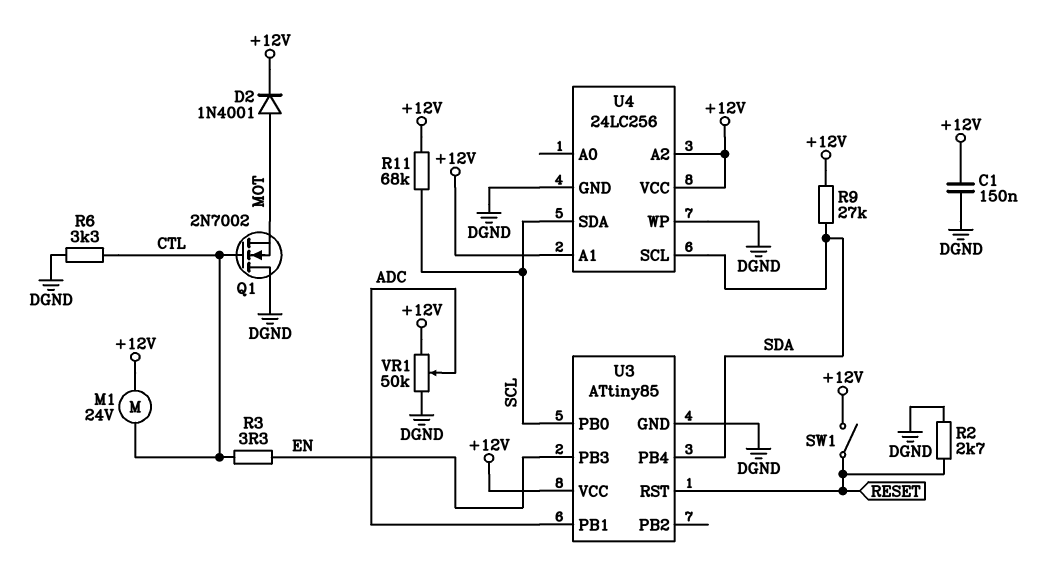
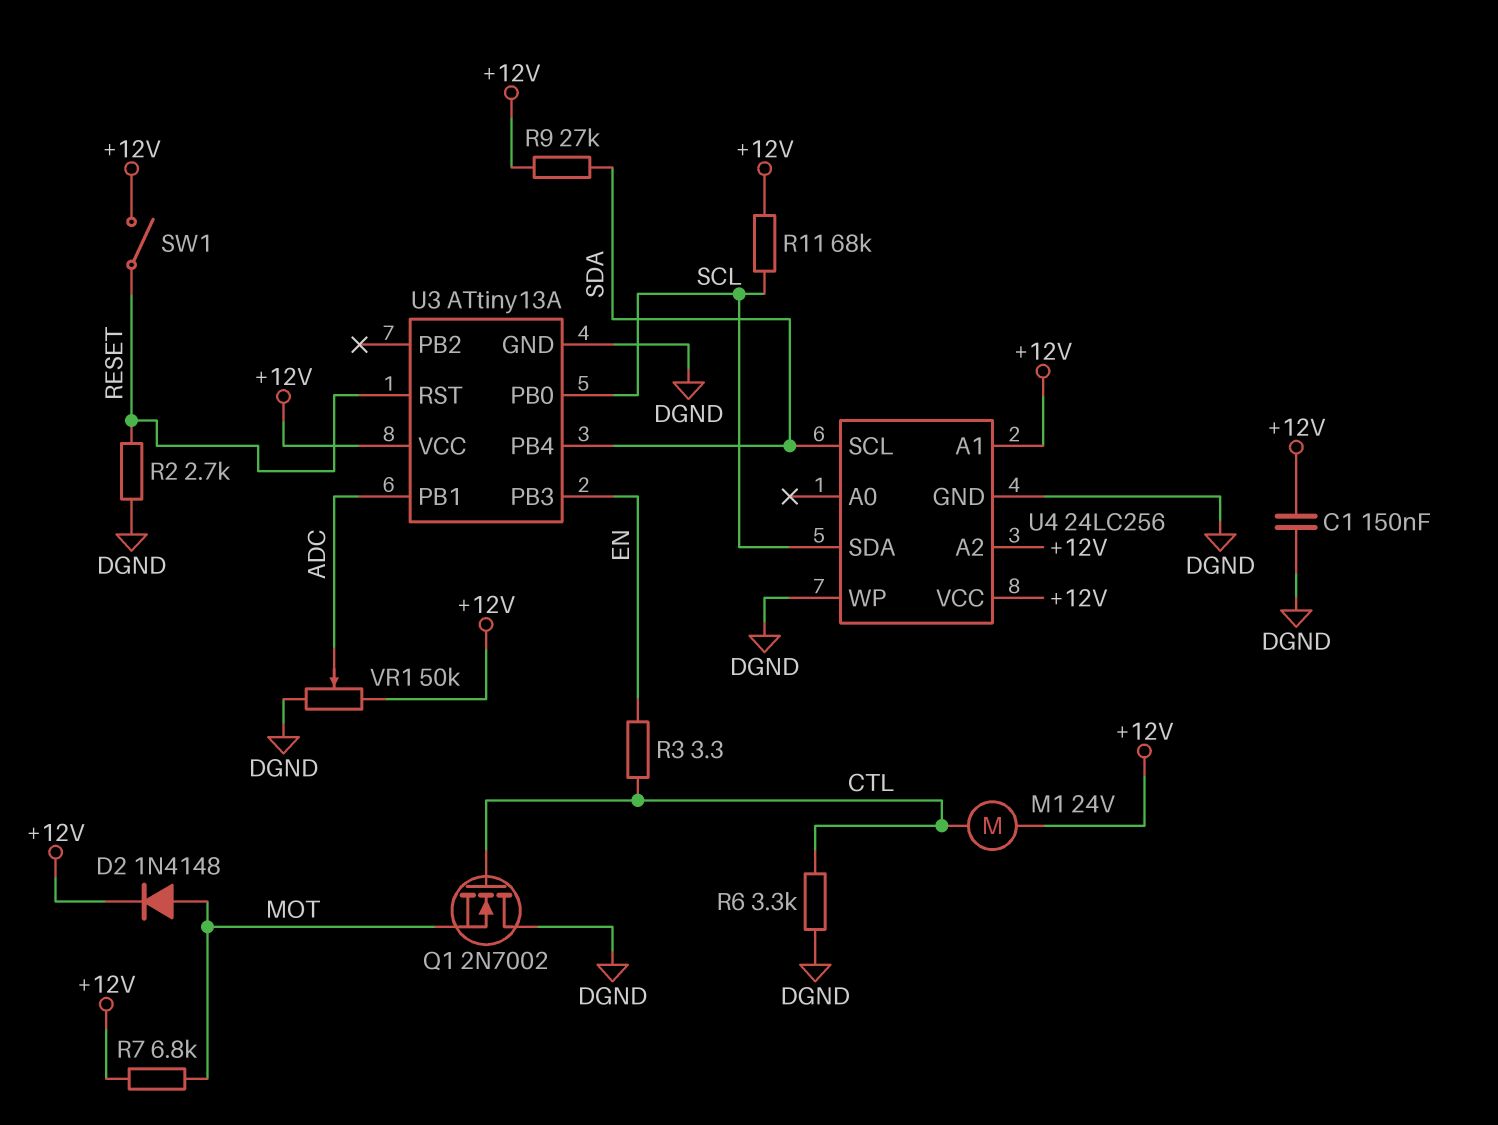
D2: diode 1N4001 (A MOT, K +12V) -> diode 1N4148 (A MOT, K +12V)
R7: none -> 6.8k (+12V, MOT)
U3: ATtiny85 -> ATtiny13A

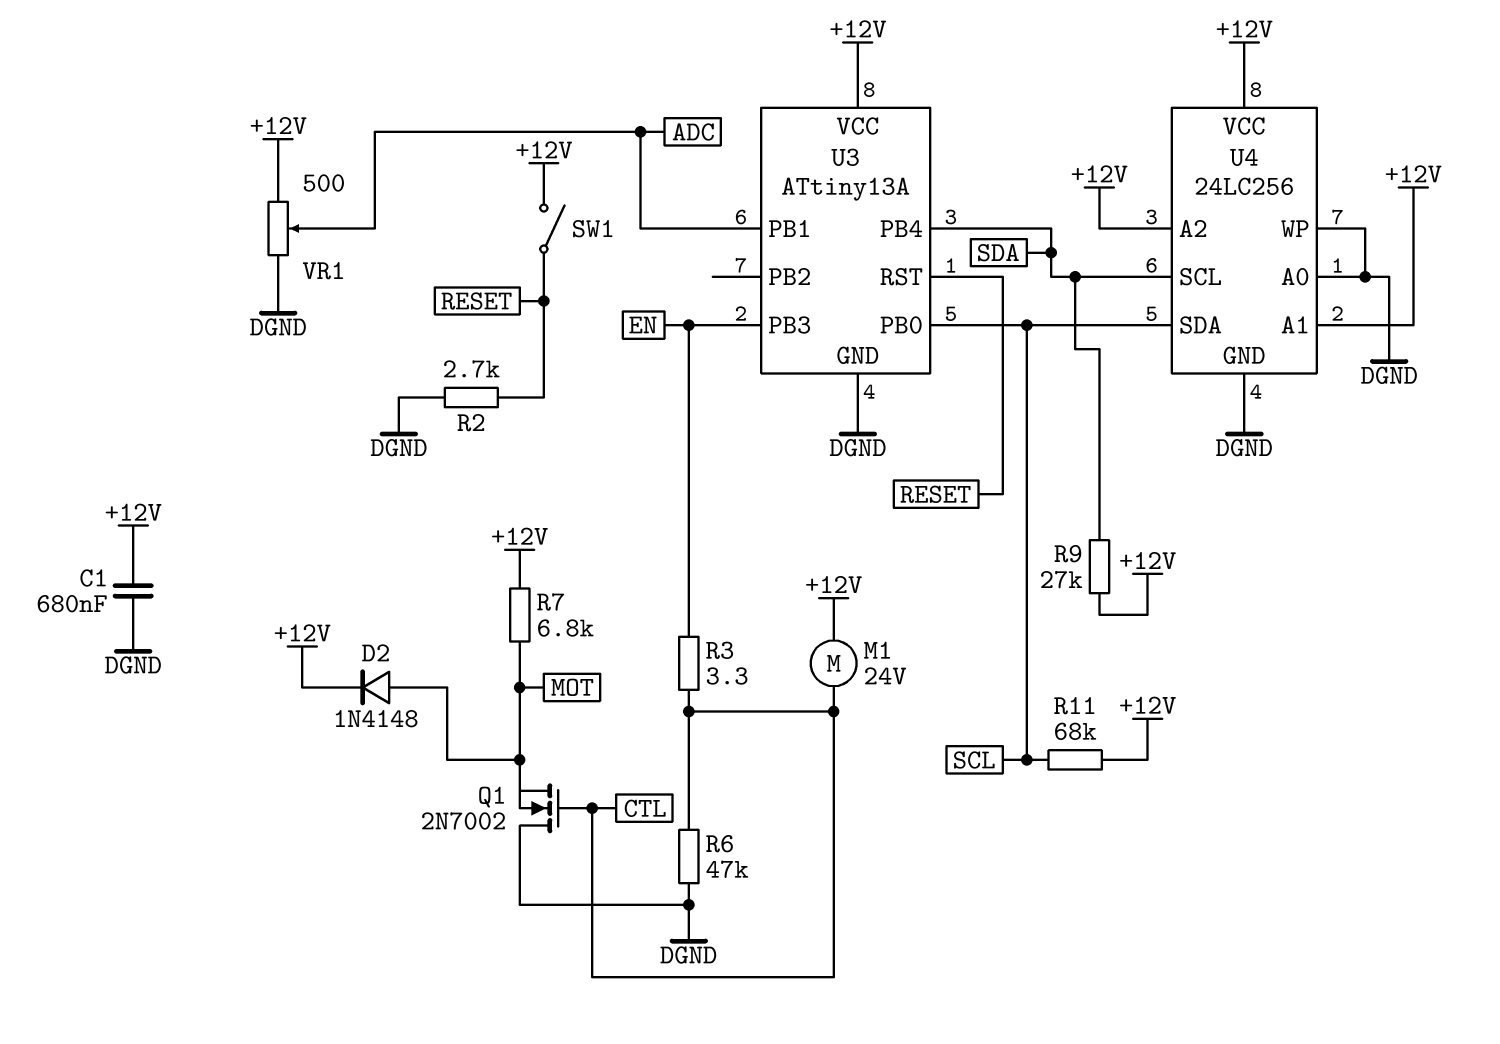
C1: 150nF (+12V, DGND) -> 680nF (+12V, DGND)
R6: 3.3k (CTL, DGND) -> 47k (CTL, DGND)
U4 pin A0: none -> DGND
VR1: 50k (+12V, DGND, wiper ADC) -> 500 (+12V, DGND, wiper ADC)

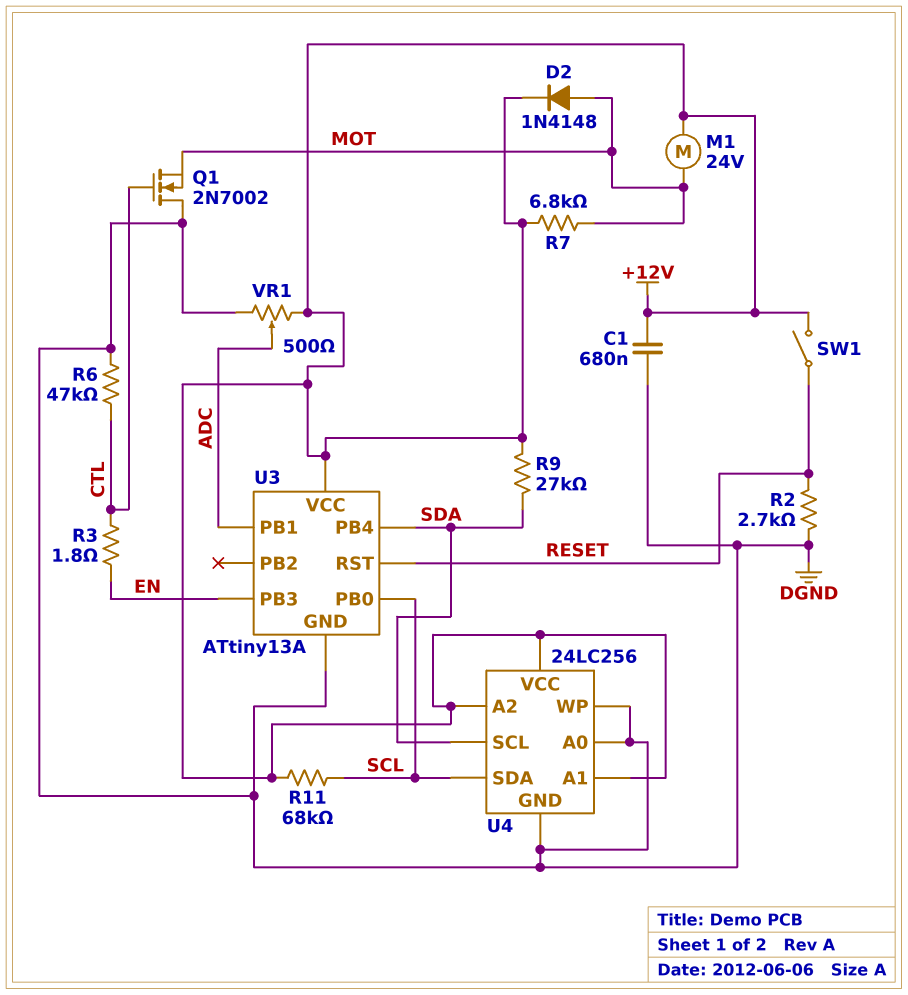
M1: motor 24V (+12V, CTL) -> motor 24V (+12V, MOT)
R3: 3.3 (CTL, EN) -> 1.8 (CTL, EN)

